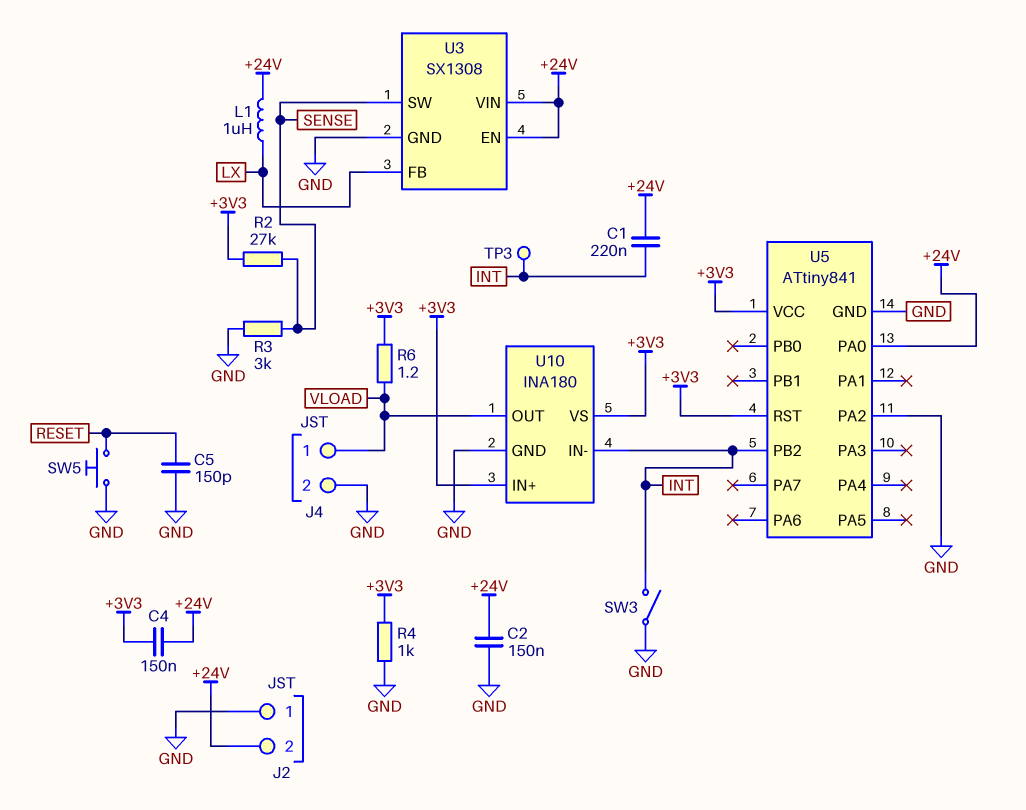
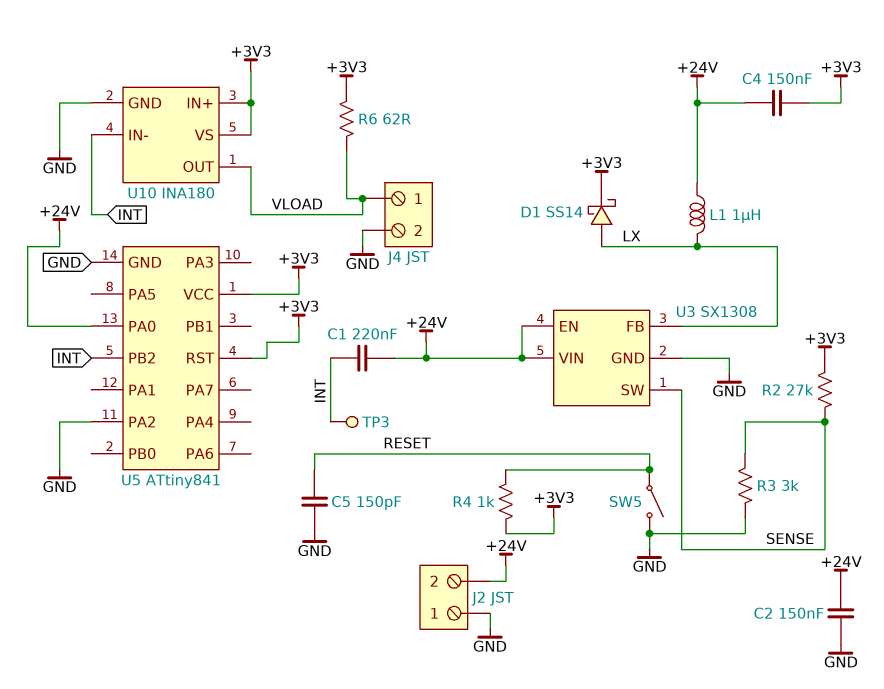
D1: none -> schottky SS14 (A LX, K +3V3)
R4: 1k (+3V3, GND) -> 1k (+3V3, RESET)
R6: 1.2 (+3V3, VLOAD) -> 62 (+3V3, VLOAD)
SW3: switch (GND, INT) -> none
SW5: button (GND, RESET) -> switch (GND, RESET)

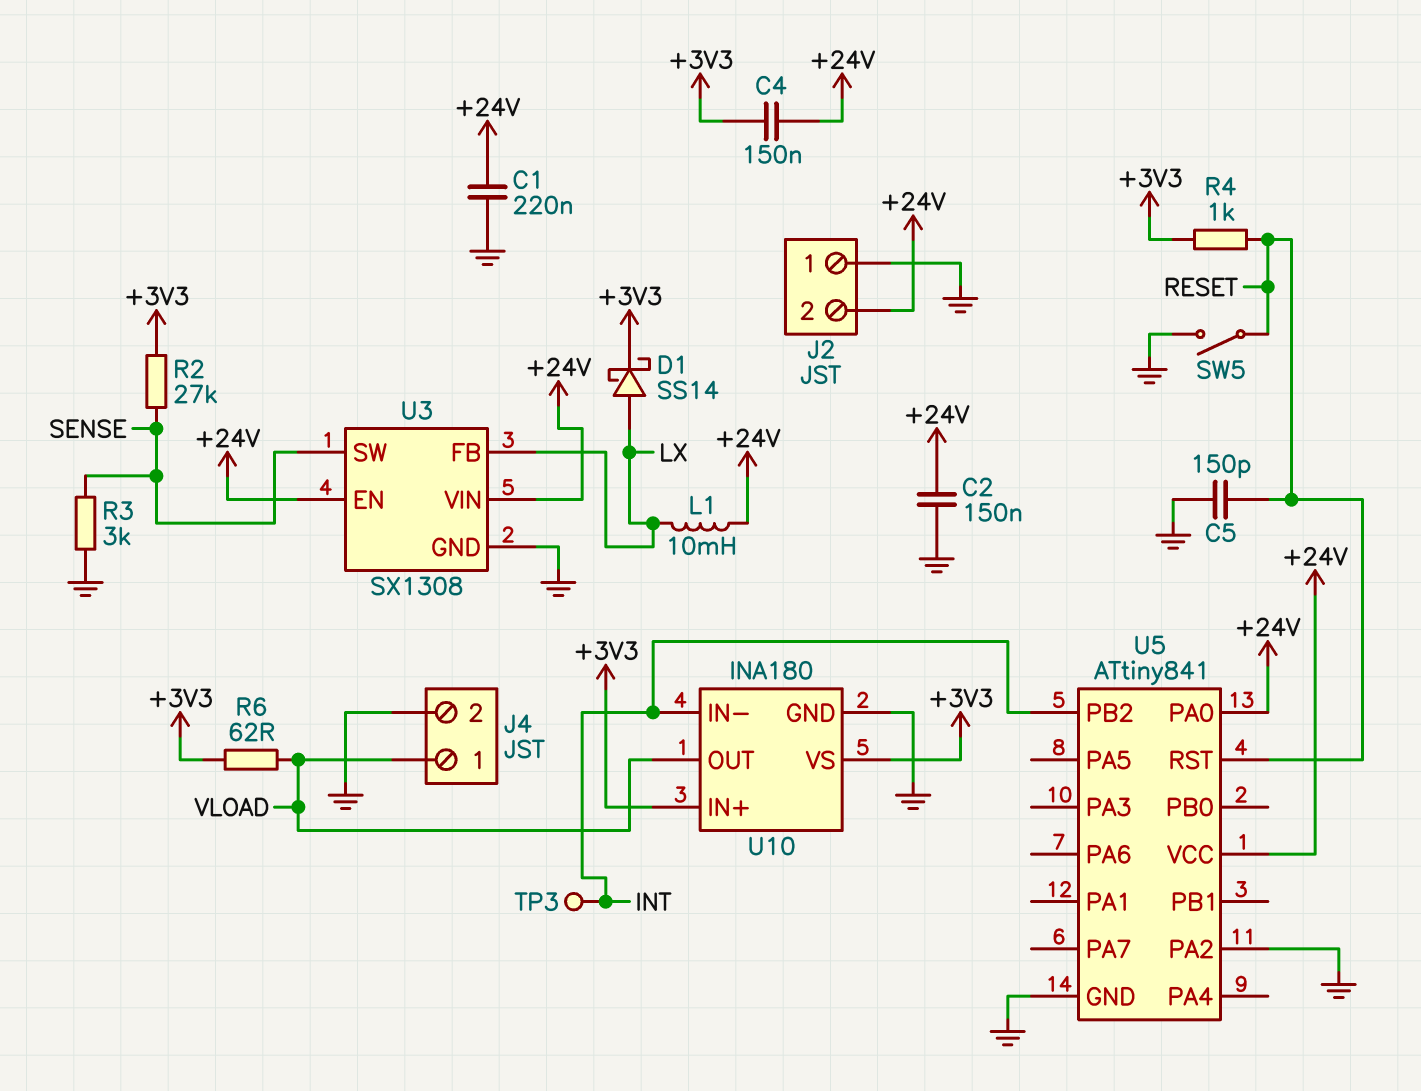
C1: 220nF (+24V, INT) -> 220nF (+24V, GND)
L1: 1uH (+24V, LX) -> 10mH (+24V, LX)
U5 pin RST: +3V3 -> RESET
U5 pin VCC: +3V3 -> +24V

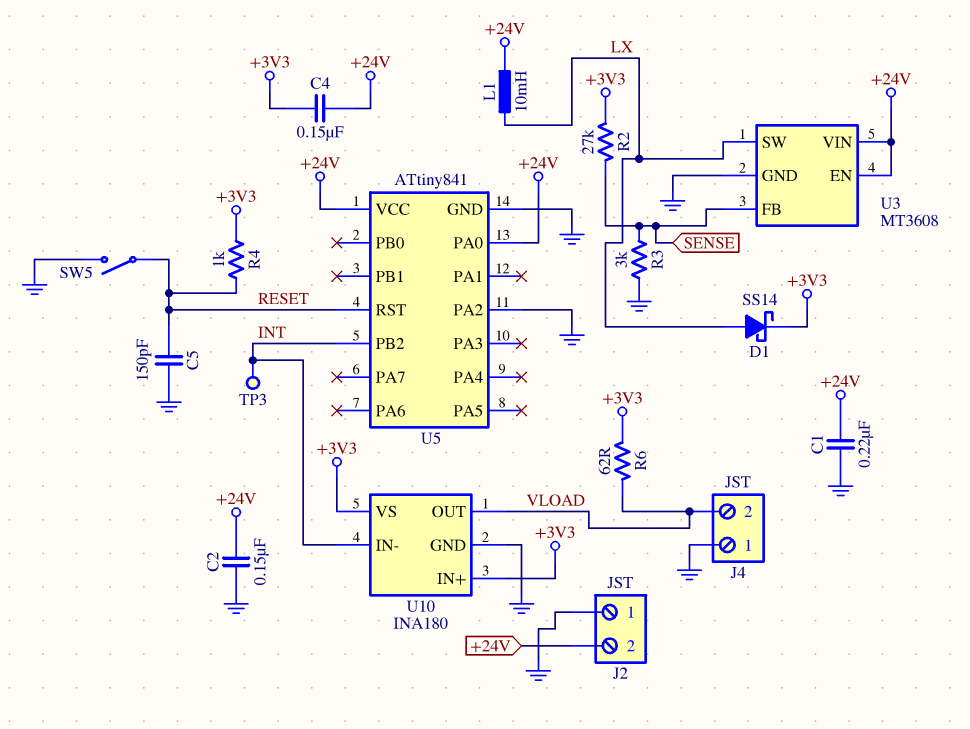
J4 pin 1: VLOAD -> GND
J4 pin 2: GND -> VLOAD
U3: SX1308 -> MT3608
U3 pin FB: LX -> SENSE
U3 pin SW: SENSE -> LX

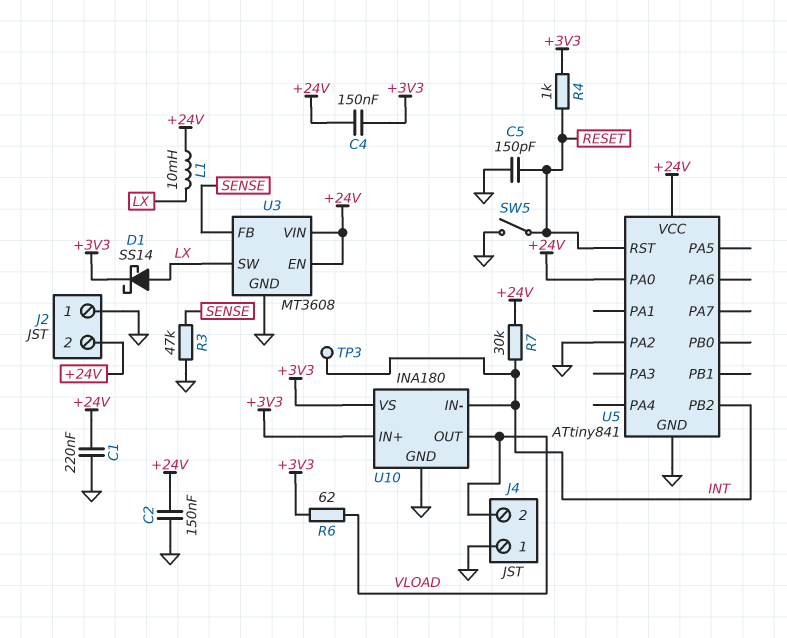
R2: 27k (+3V3, SENSE) -> none
R3: 3k (GND, SENSE) -> 47k (GND, SENSE)
R7: none -> 30k (+24V, INT)

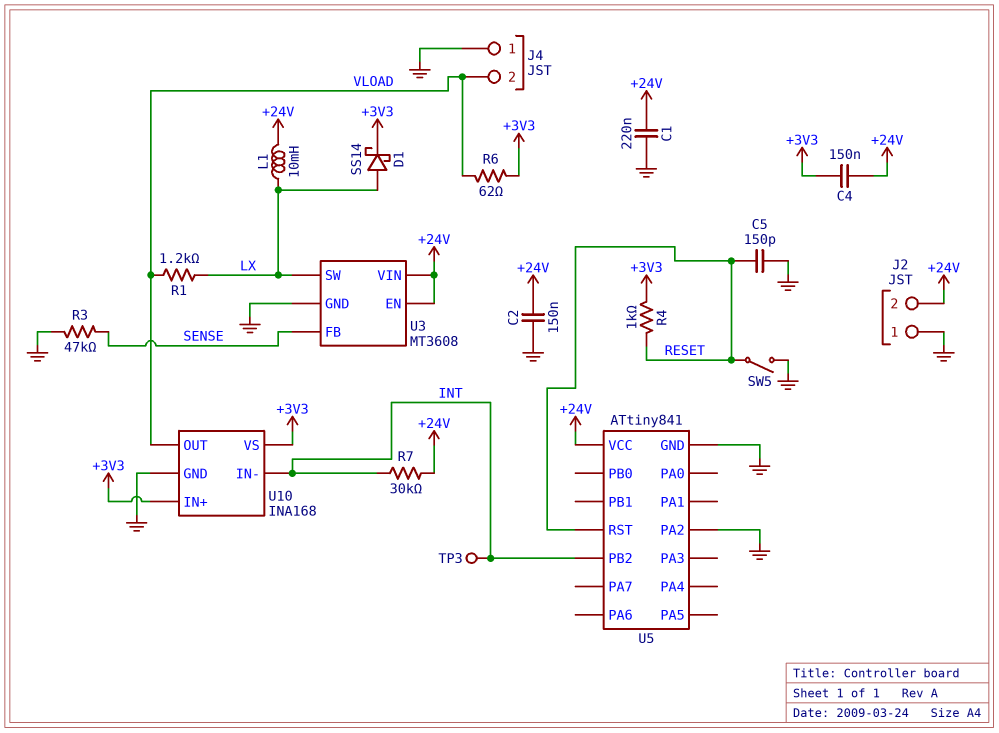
R1: none -> 1.2k (LX, VLOAD)
U5 pin PA0: +24V -> none
U10: INA180 -> INA168

